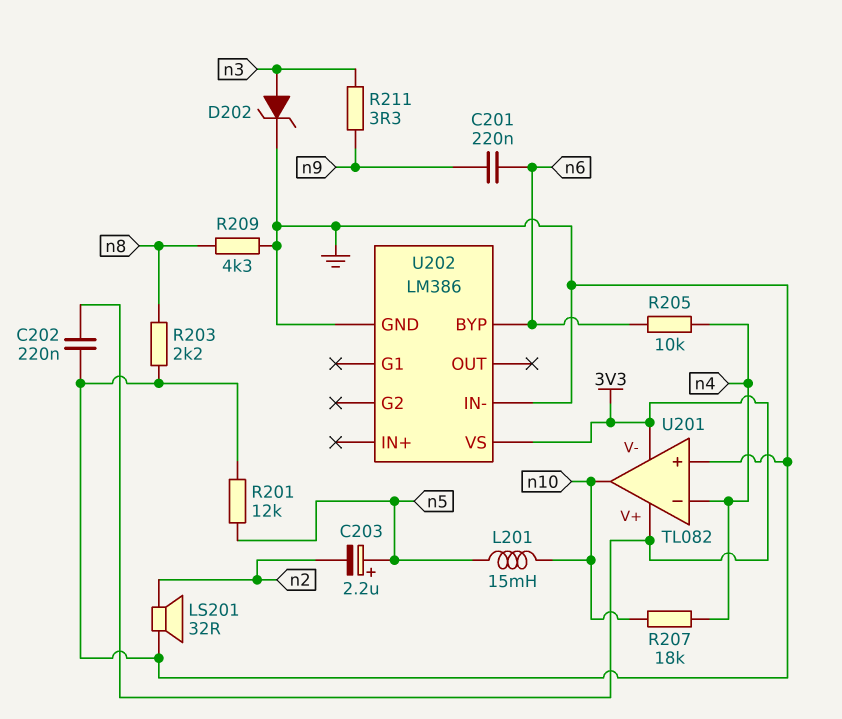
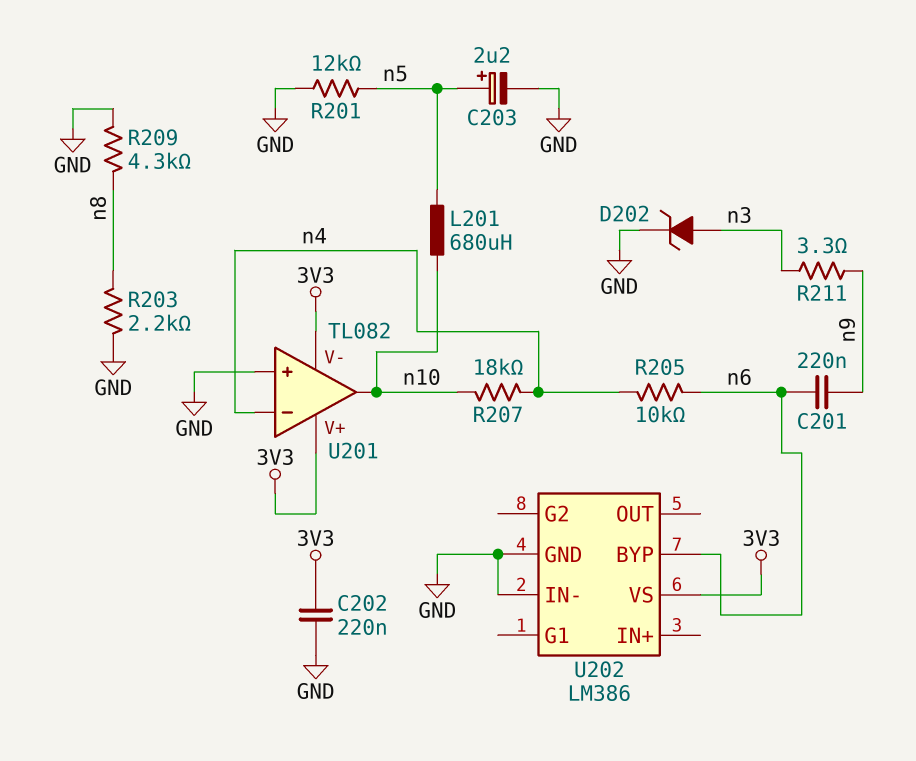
C203: 2.2uF (plus n5, minus n2) -> 2.2uF (plus n5, minus GND)
L201: 15mH (n5, n10) -> 680uH (n5, n10)
LS201: speaker 32R (GND, n2) -> none

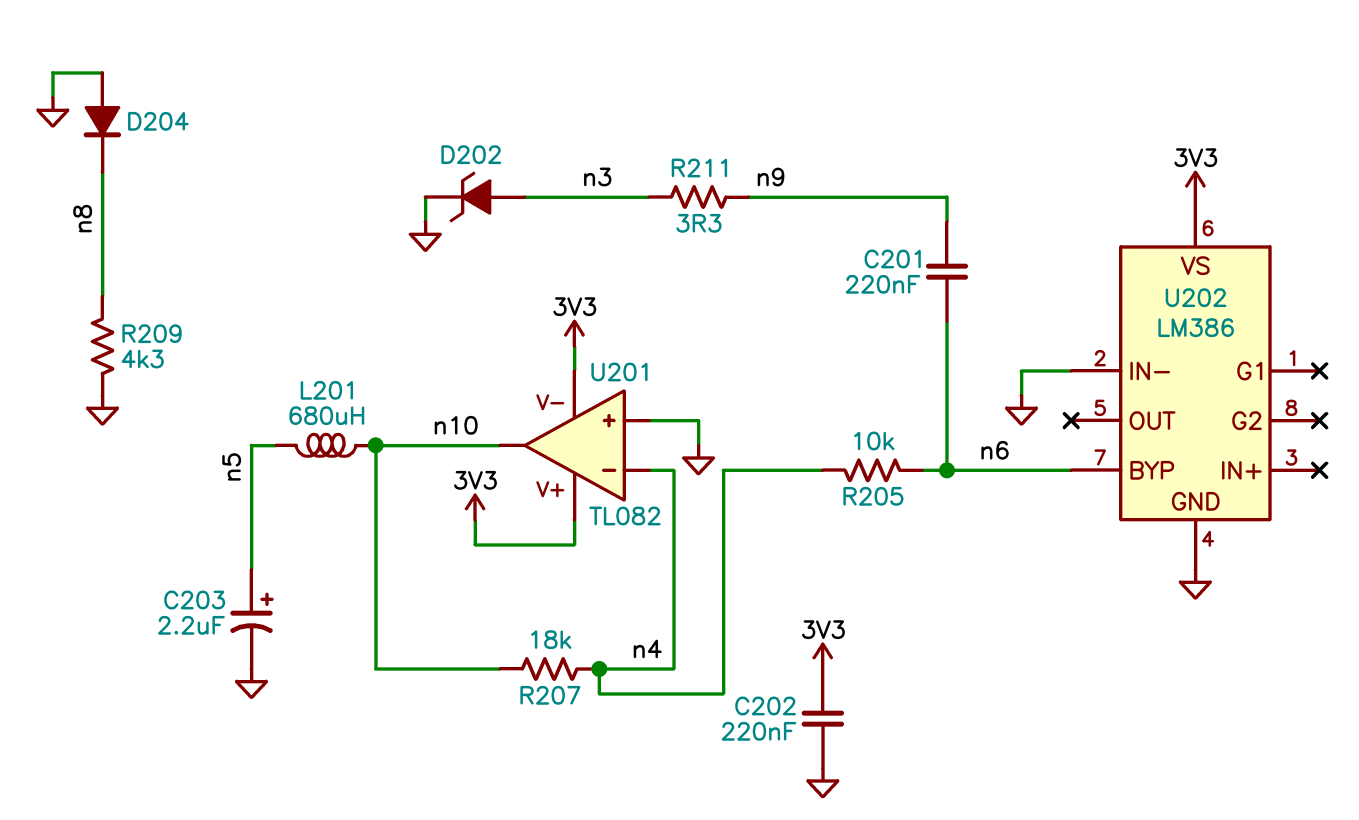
D204: none -> diode (A GND, K n8)
R201: 12k (GND, n5) -> none
R203: 2.2k (GND, n8) -> none

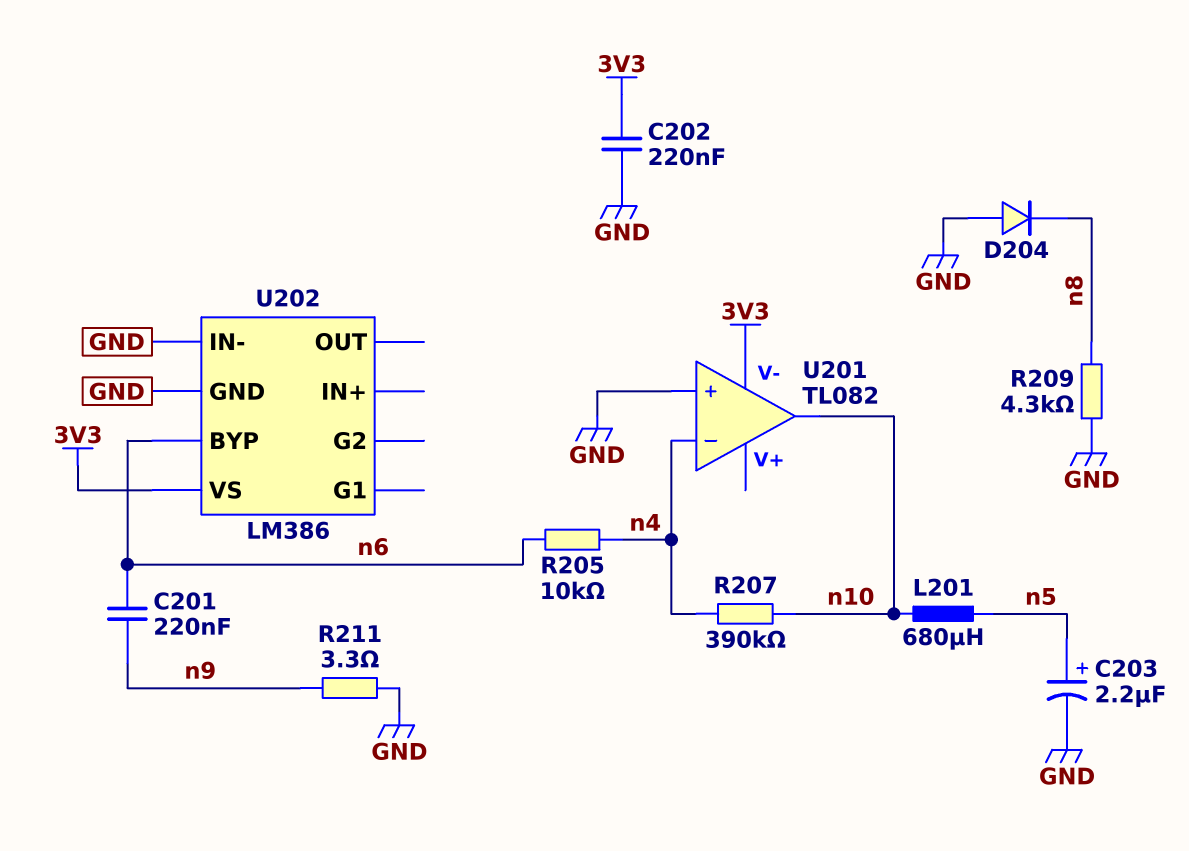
D202: zener (A n3, K GND) -> none
R207: 18k (n4, n10) -> 390k (n4, n10)
R211: 3.3 (n3, n9) -> 3.3 (GND, n9)
U201 pin V+: 3V3 -> none

